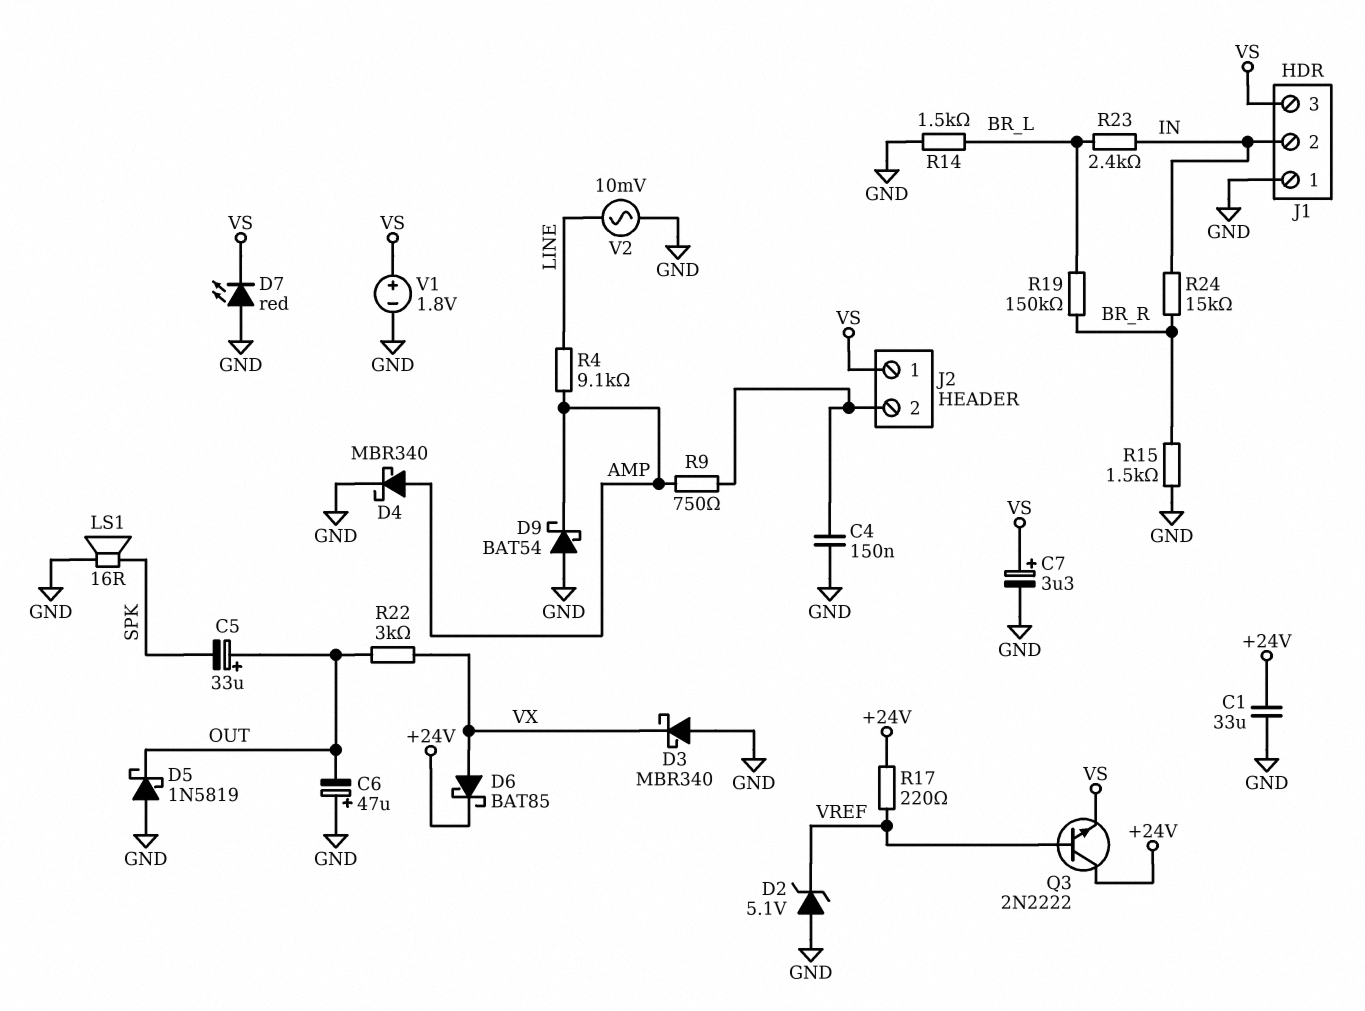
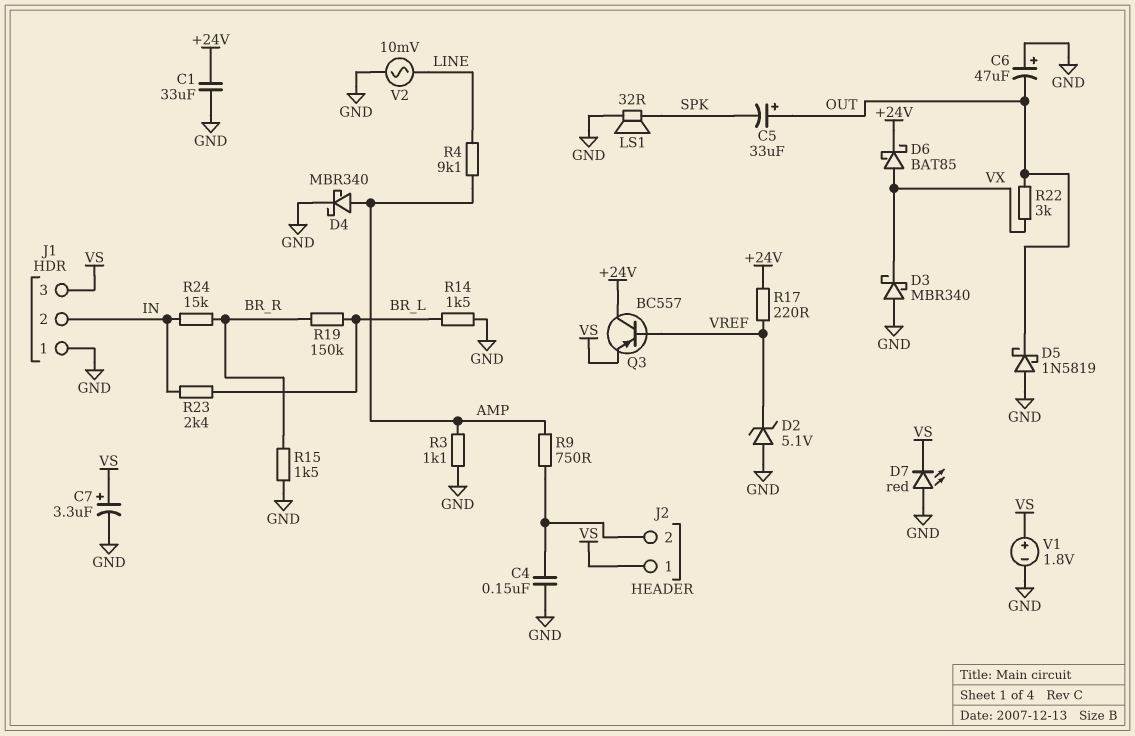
D9: schottky BAT54 (A GND, K AMP) -> none
LS1: speaker 16R (GND, SPK) -> speaker 32R (GND, SPK)
Q3: NPN 2N2222 (B VREF, C +24V, E VS) -> PNP BC557 (B VREF, C +24V, E VS)
R3: none -> 1.1k (AMP, GND)

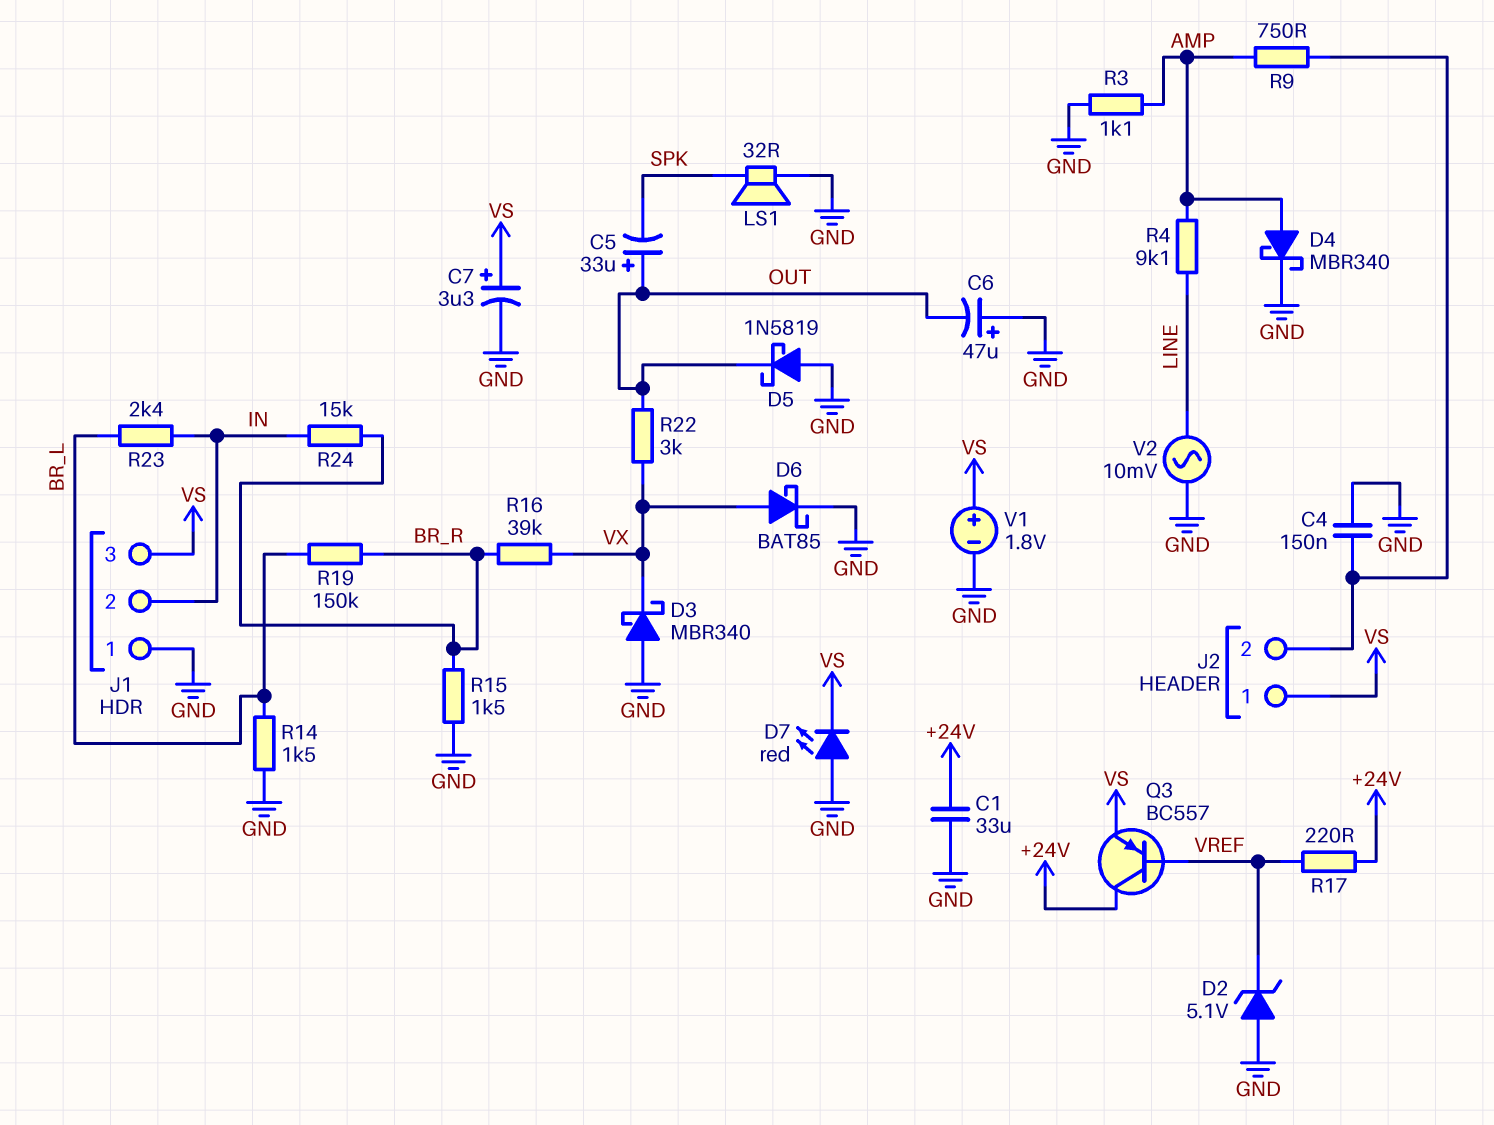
D6: schottky BAT85 (A VX, K +24V) -> schottky BAT85 (A VX, K GND)
R16: none -> 39k (BR_R, VX)

